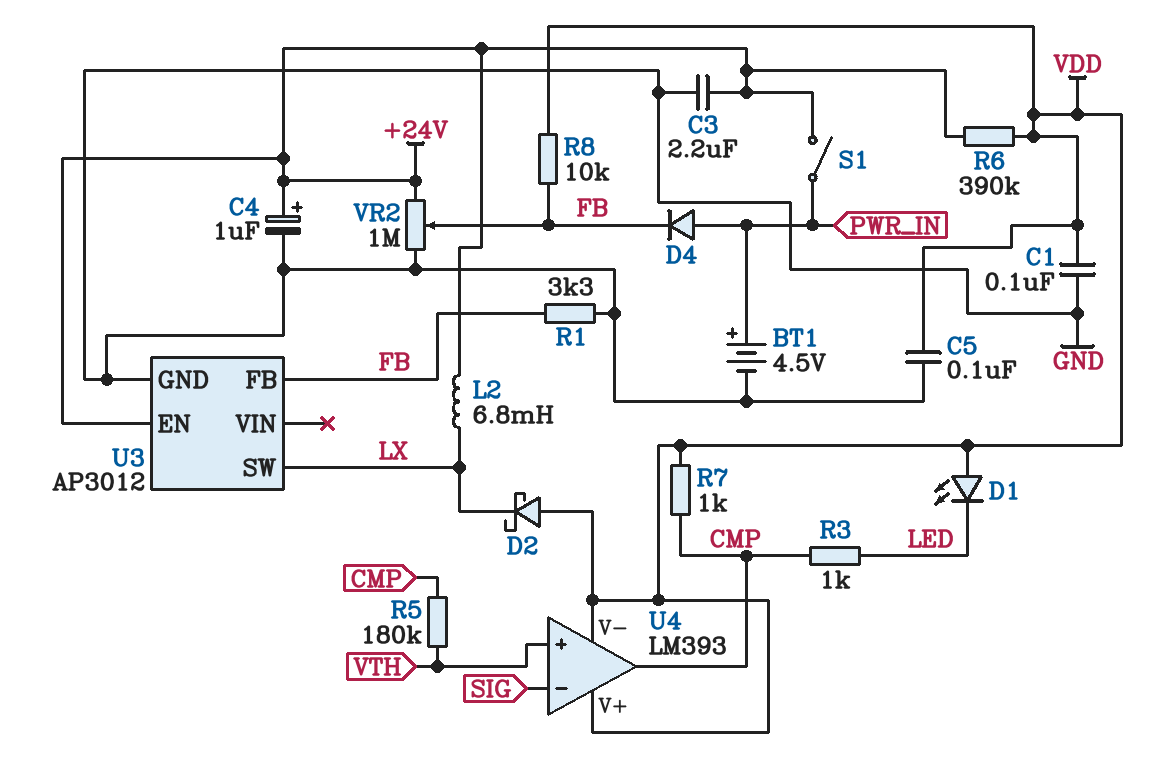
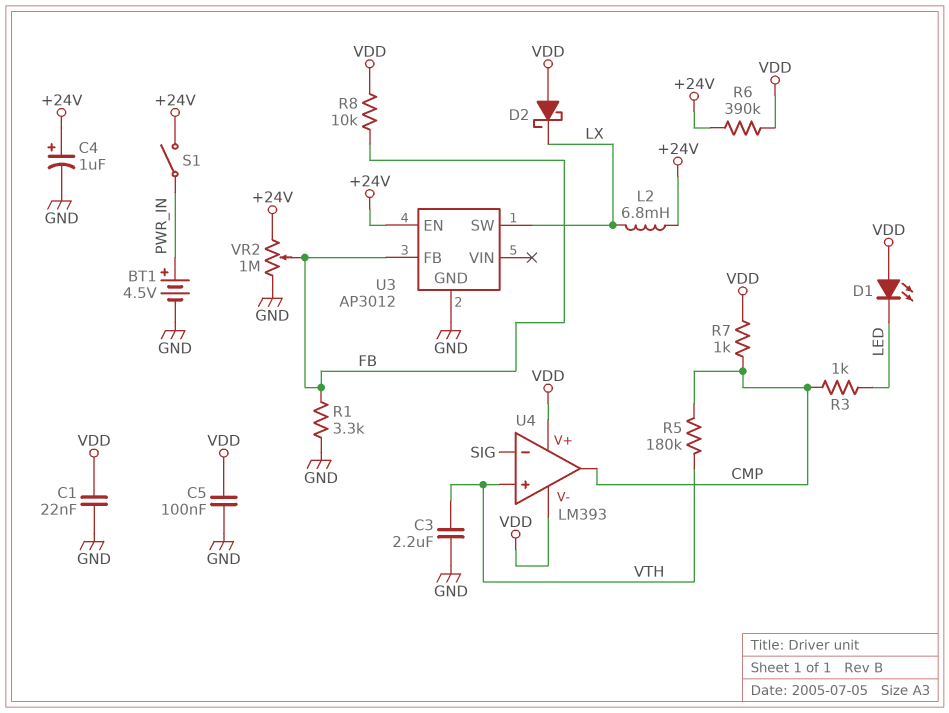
C1: 100nF (GND, VDD) -> 22nF (GND, VDD)
C3: 2.2uF (+24V, GND) -> 2.2uF (GND, VTH)
D4: diode (A PWR_IN, K FB) -> none

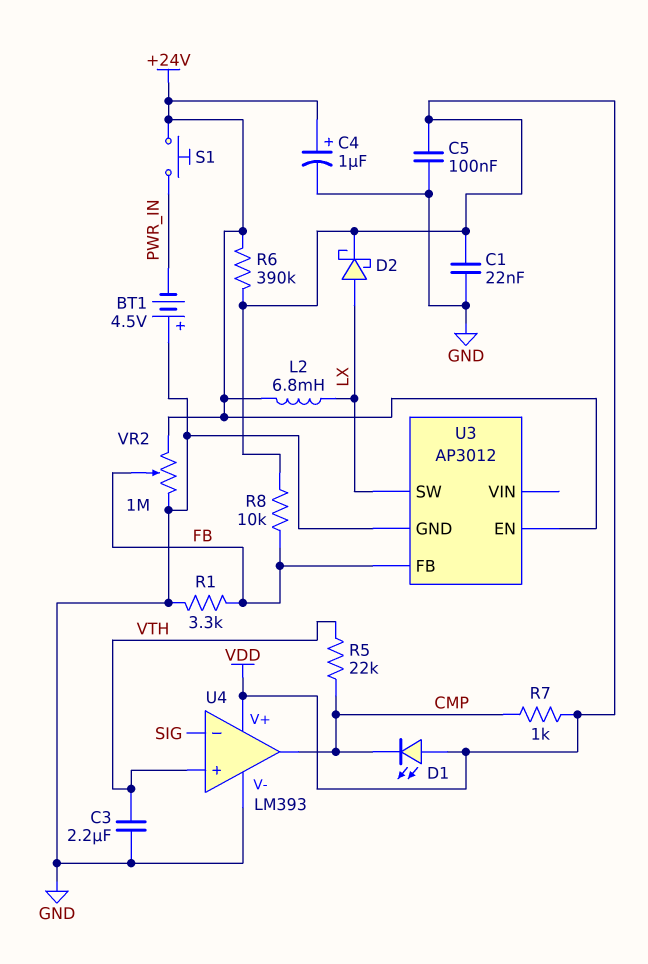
BT1: 4.5V (plus PWR_IN, minus GND) -> 4.5V (plus GND, minus PWR_IN)
D1: LED (A VDD, K LED) -> LED (A VDD, K CMP)
D2: schottky (A VDD, K LX) -> schottky (A LX, K VDD)
R3: 1k (CMP, LED) -> none
R5: 180k (CMP, VTH) -> 22k (CMP, VTH)
S1: switch (+24V, PWR_IN) -> button (+24V, PWR_IN)
U4 pin V-: VDD -> GND

